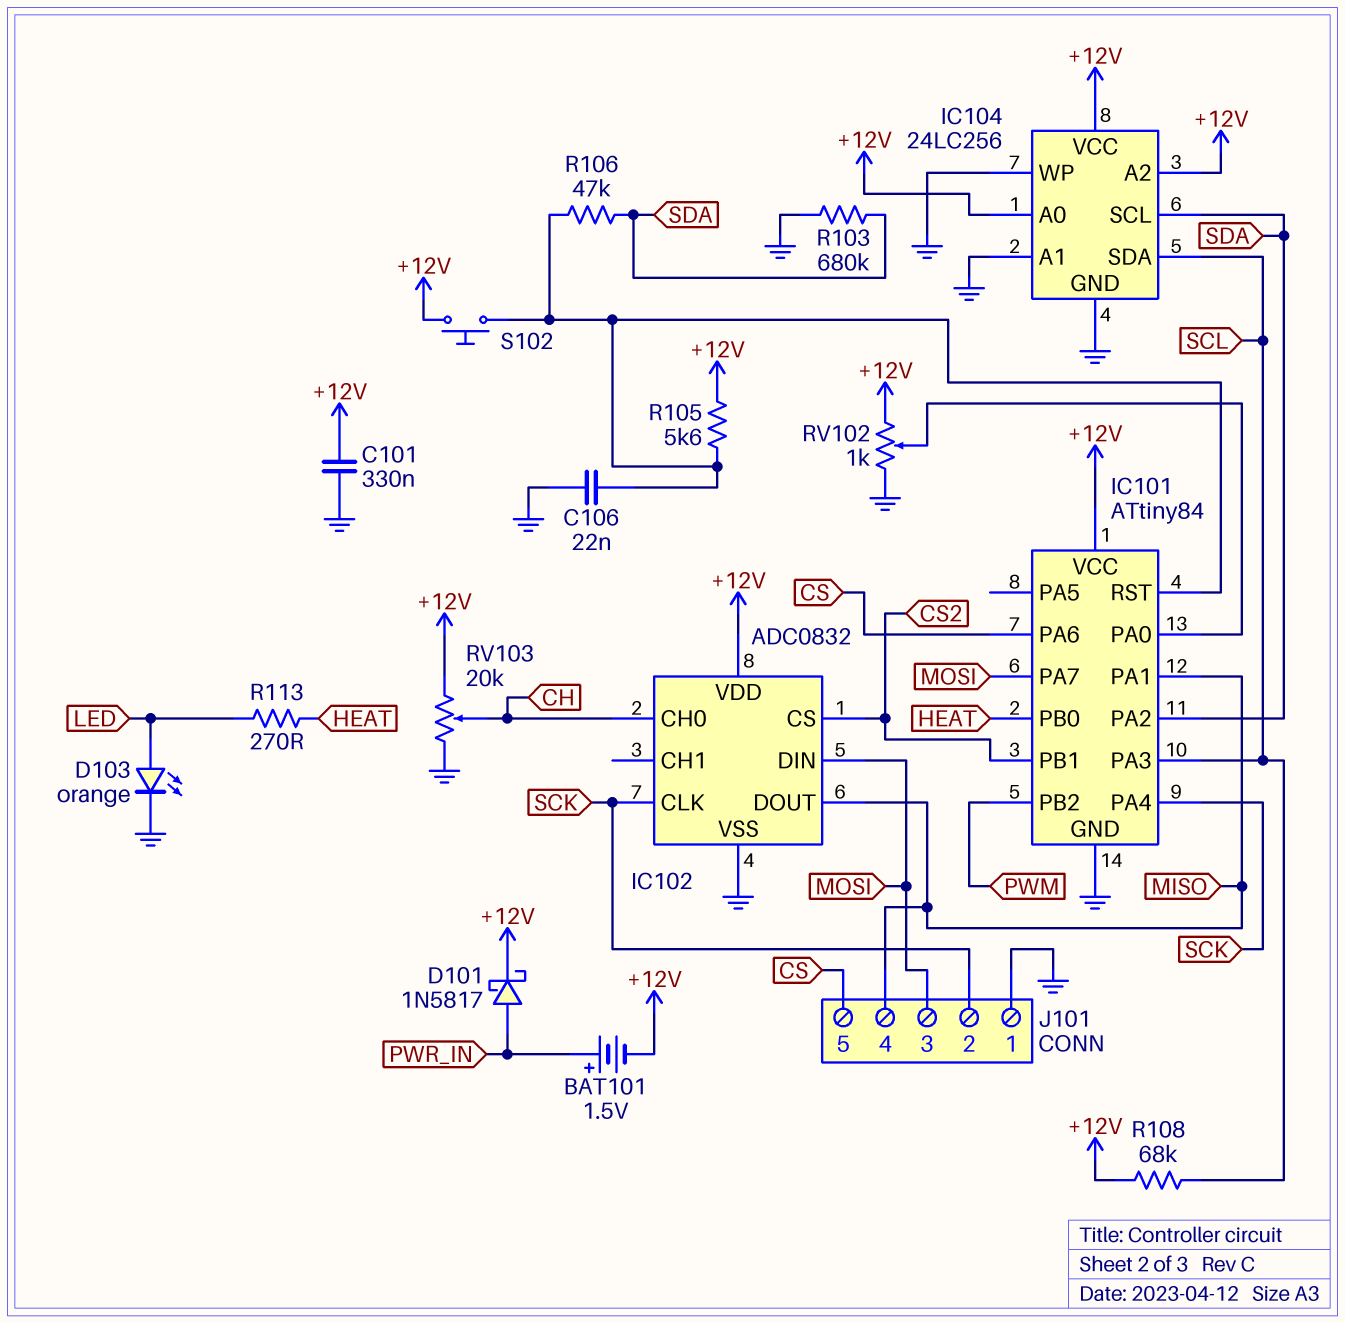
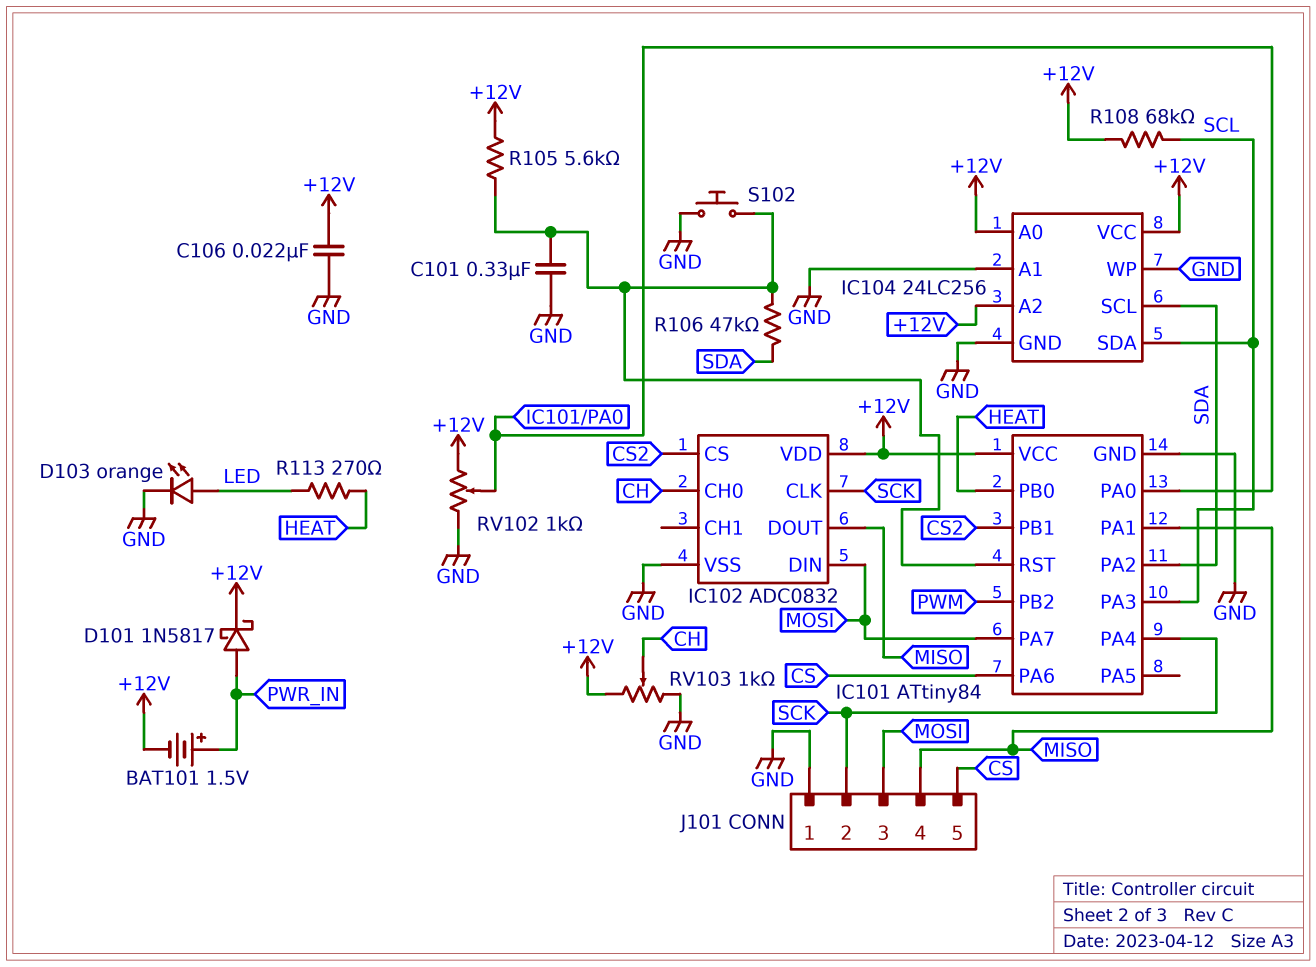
C101: 330nF (+12V, GND) -> 330nF (GND, IC101/RST)
C106: 22nF (GND, IC101/RST) -> 22nF (+12V, GND)
R103: 680k (GND, SDA) -> none
RV103: 20k (+12V, GND, wiper CH) -> 1k (+12V, GND, wiper CH)
S102: button (+12V, IC101/RST) -> button (GND, IC101/RST)

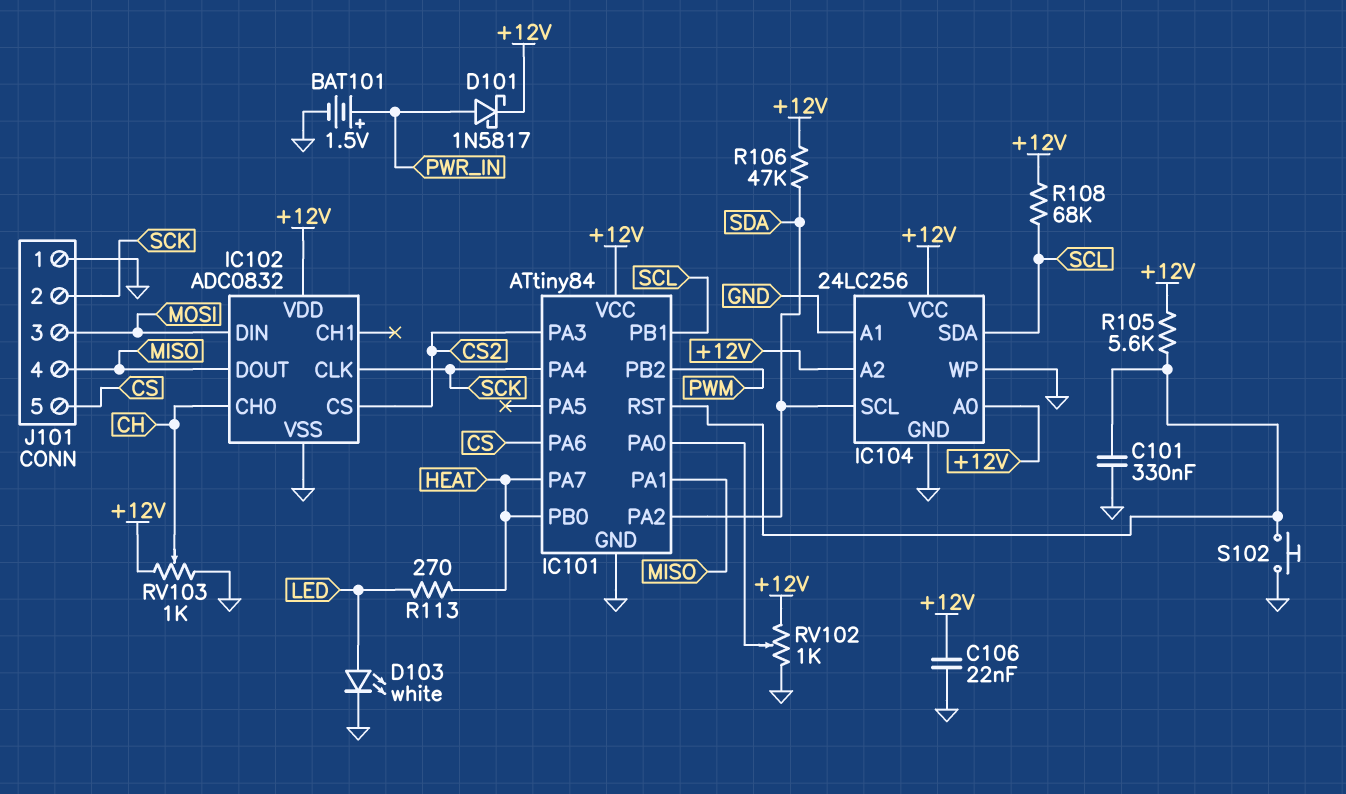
BAT101: 1.5V (plus PWR_IN, minus +12V) -> 1.5V (plus PWR_IN, minus GND)
D103: LED orange (A LED, K GND) -> LED white (A LED, K GND)
IC101 pin PA3: SCL -> CS2
IC101 pin PA7: MOSI -> HEAT
IC101 pin PB1: CS2 -> SCL
R106: 47k (IC101/RST, SDA) -> 47k (+12V, SDA)

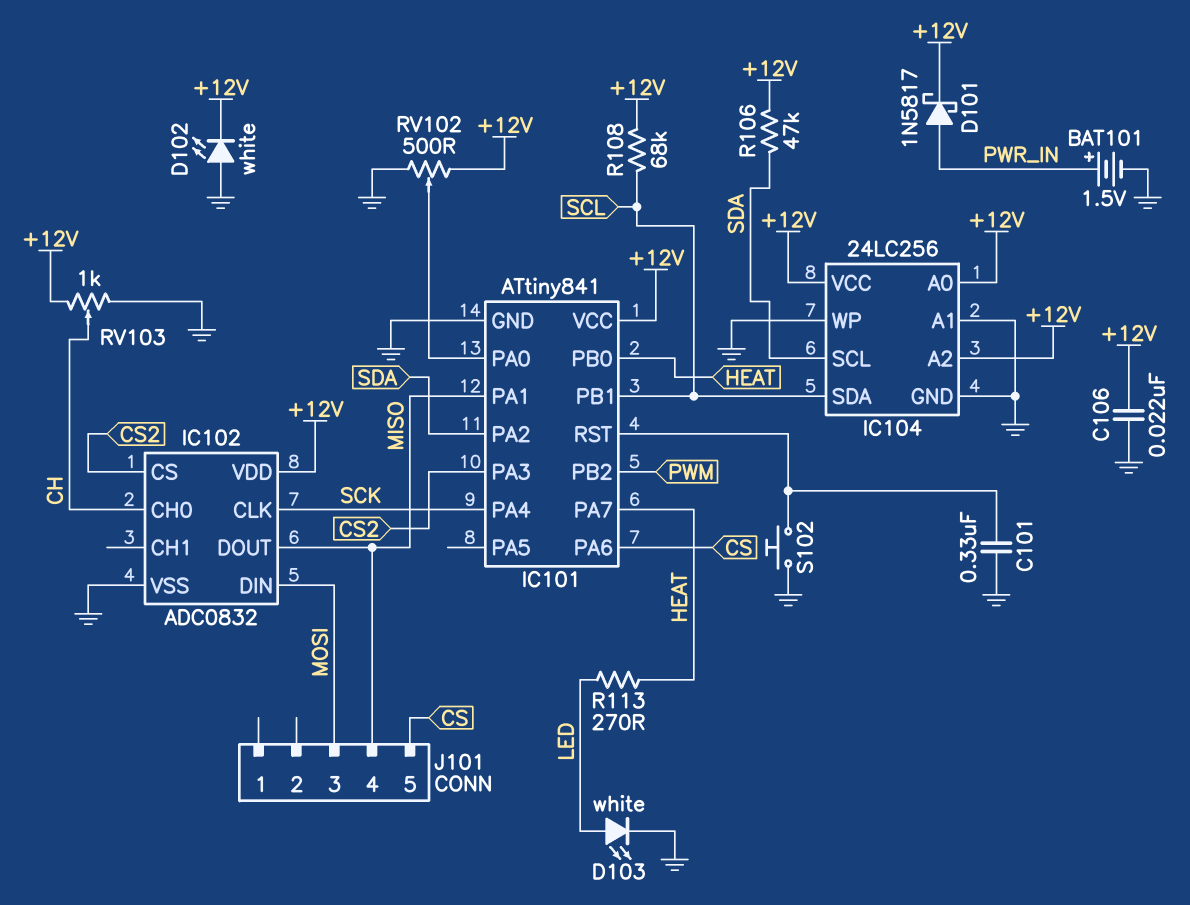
D102: none -> LED white (A GND, K +12V)
IC101: ATtiny84 -> ATtiny841
J101 pin 1: GND -> none
J101 pin 2: SCK -> none
R105: 5.6k (+12V, IC101/RST) -> none
RV102: 1k (+12V, GND, wiper IC101/PA0) -> 500 (+12V, GND, wiper IC101/PA0)

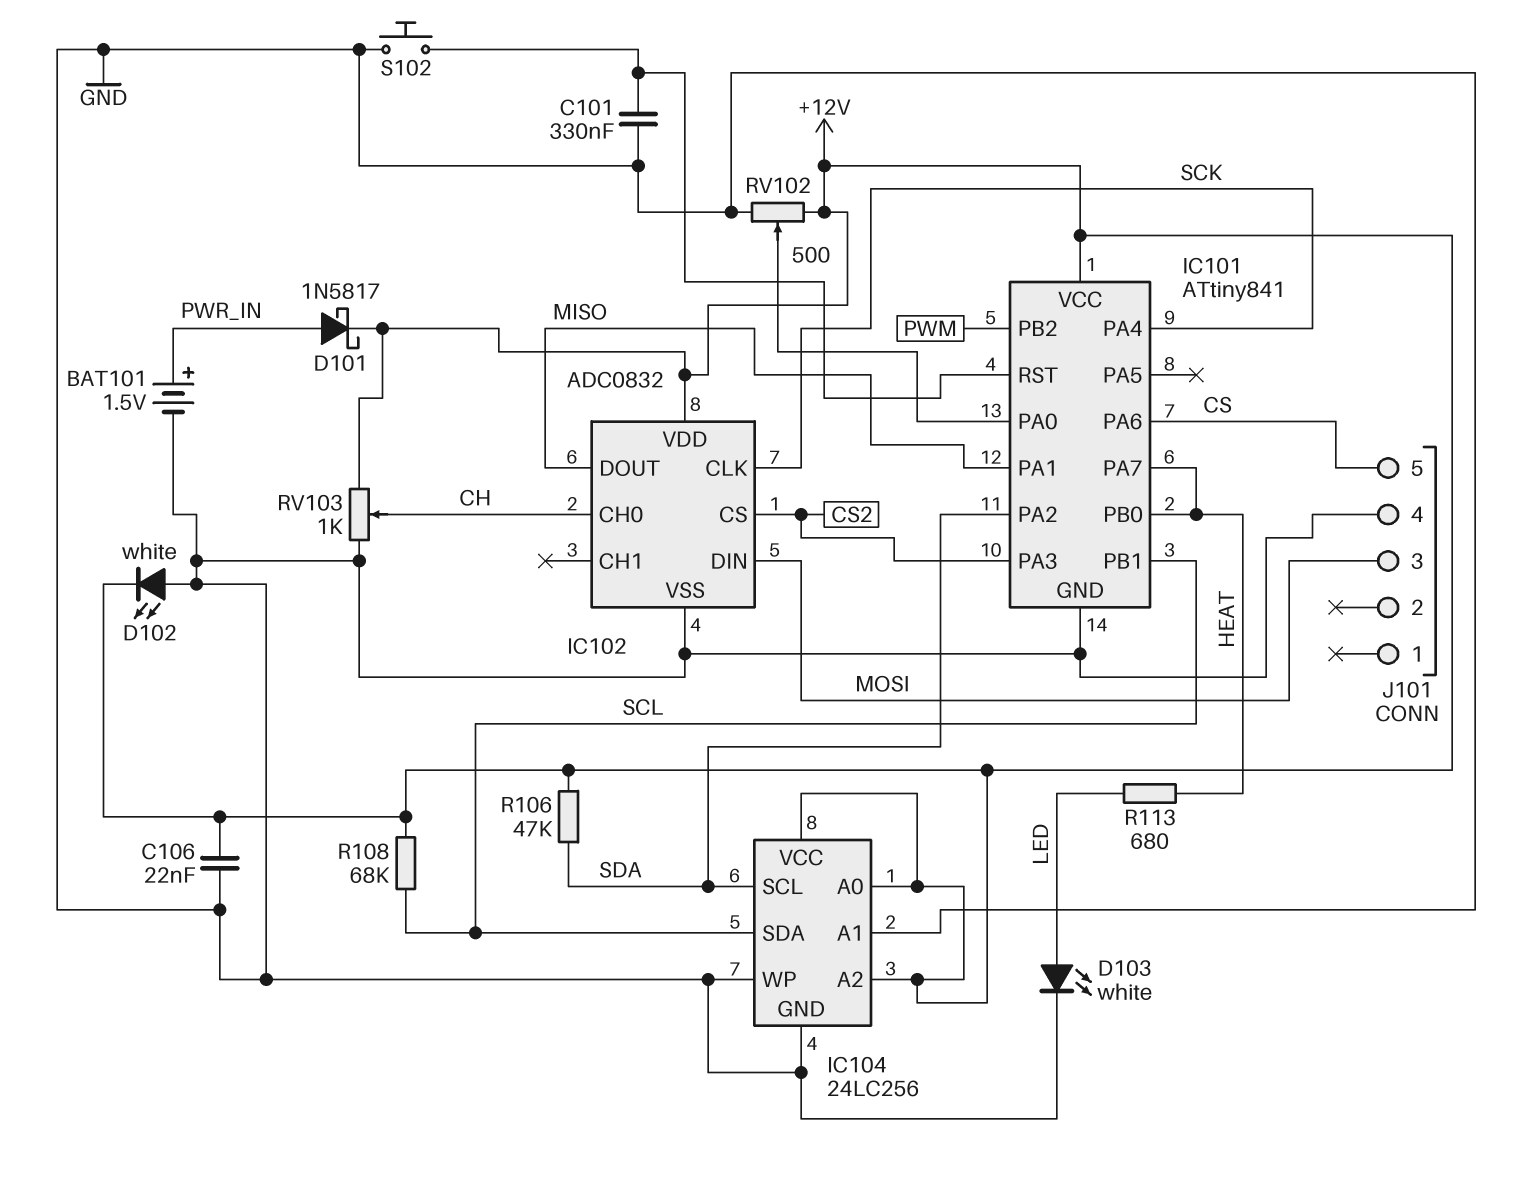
J101 pin 4: MISO -> GND
R113: 270 (HEAT, LED) -> 680 (HEAT, LED)

